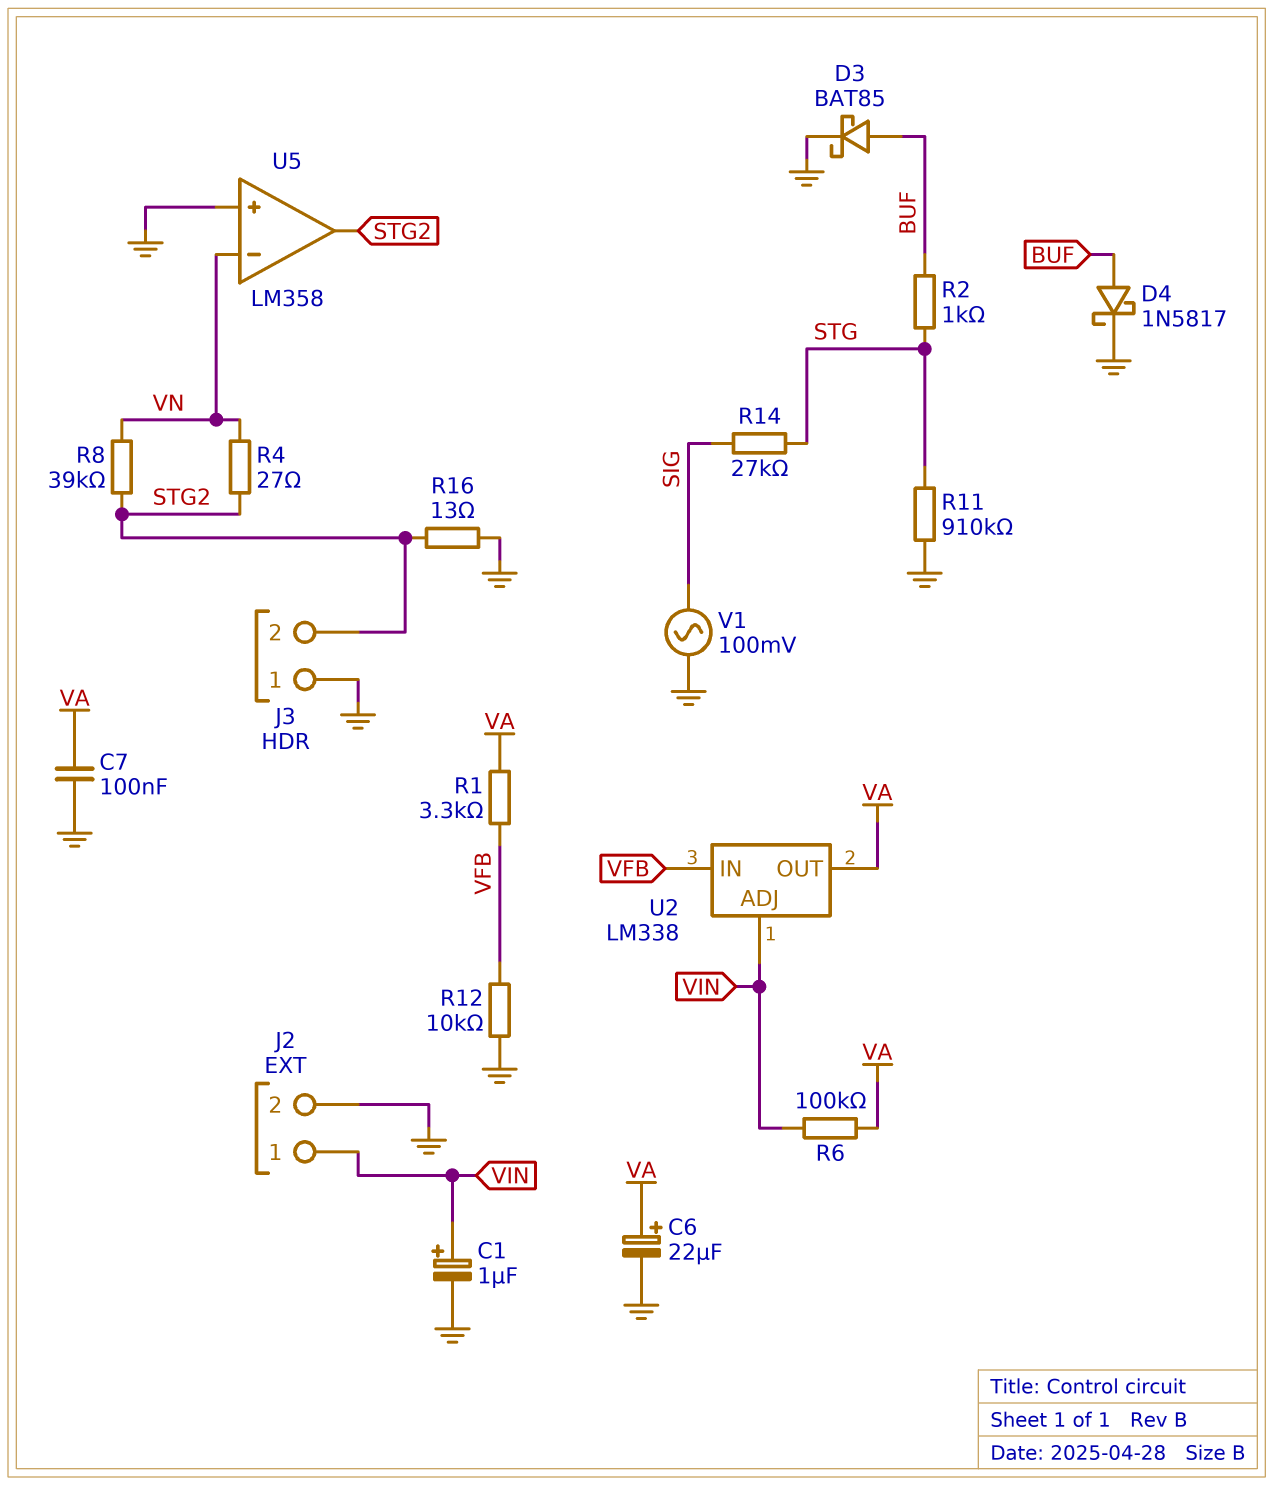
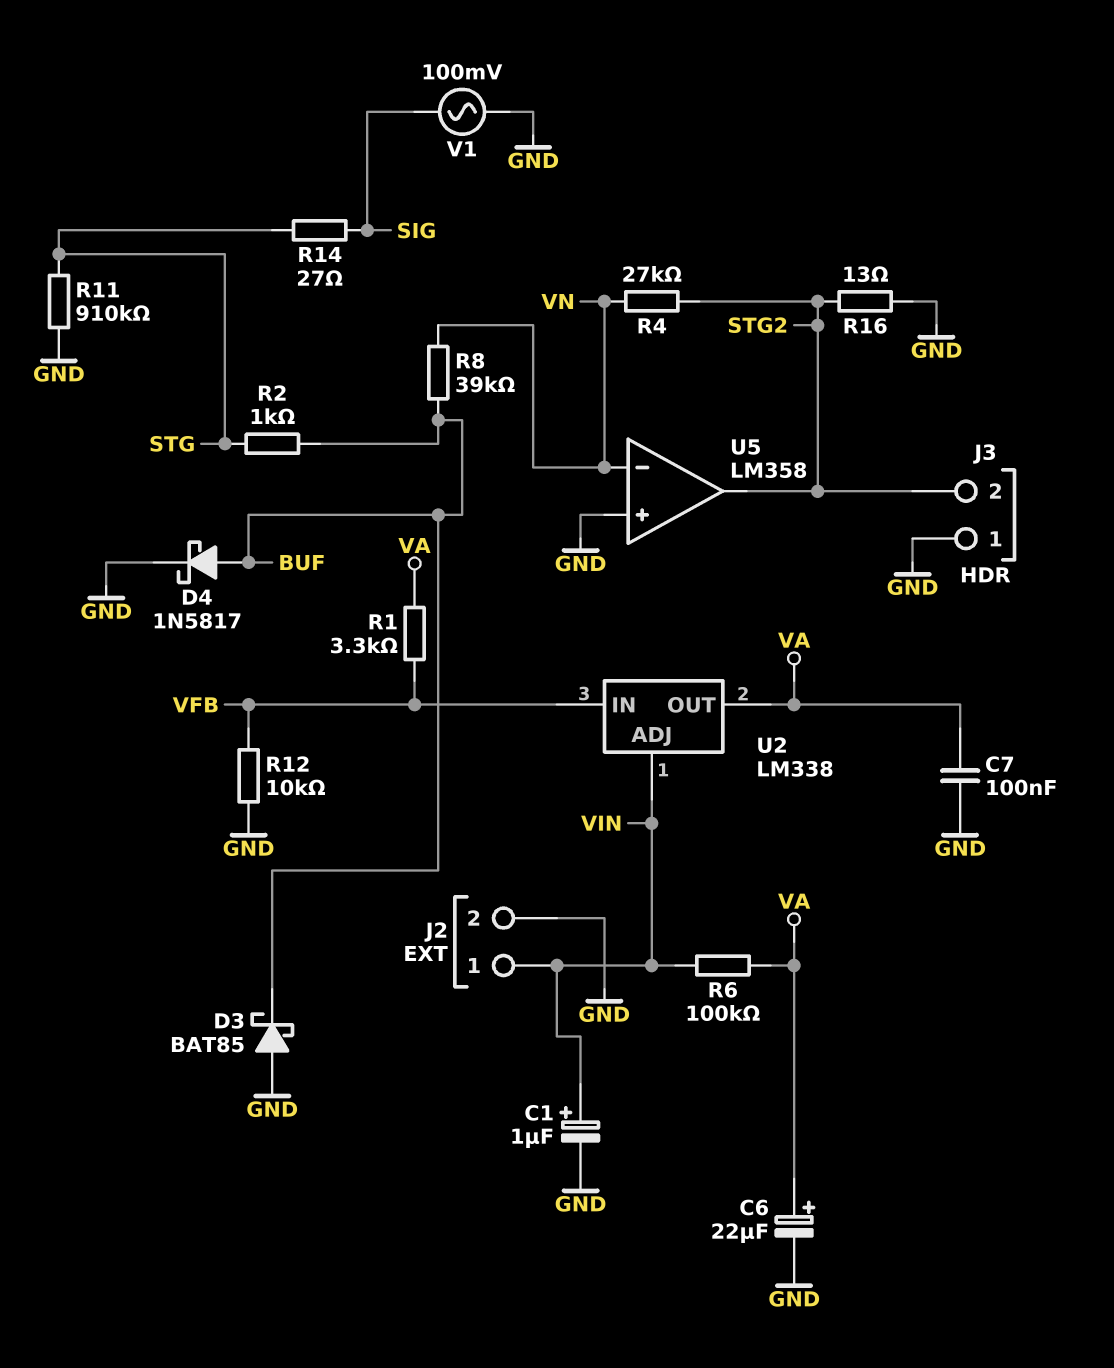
D3: schottky BAT85 (A BUF, K GND) -> schottky BAT85 (A GND, K BUF)
R4: 27 (STG2, VN) -> 27k (STG2, VN)
R8: 39k (STG2, VN) -> 39k (BUF, VN)
R14: 27k (SIG, STG) -> 27 (SIG, STG)

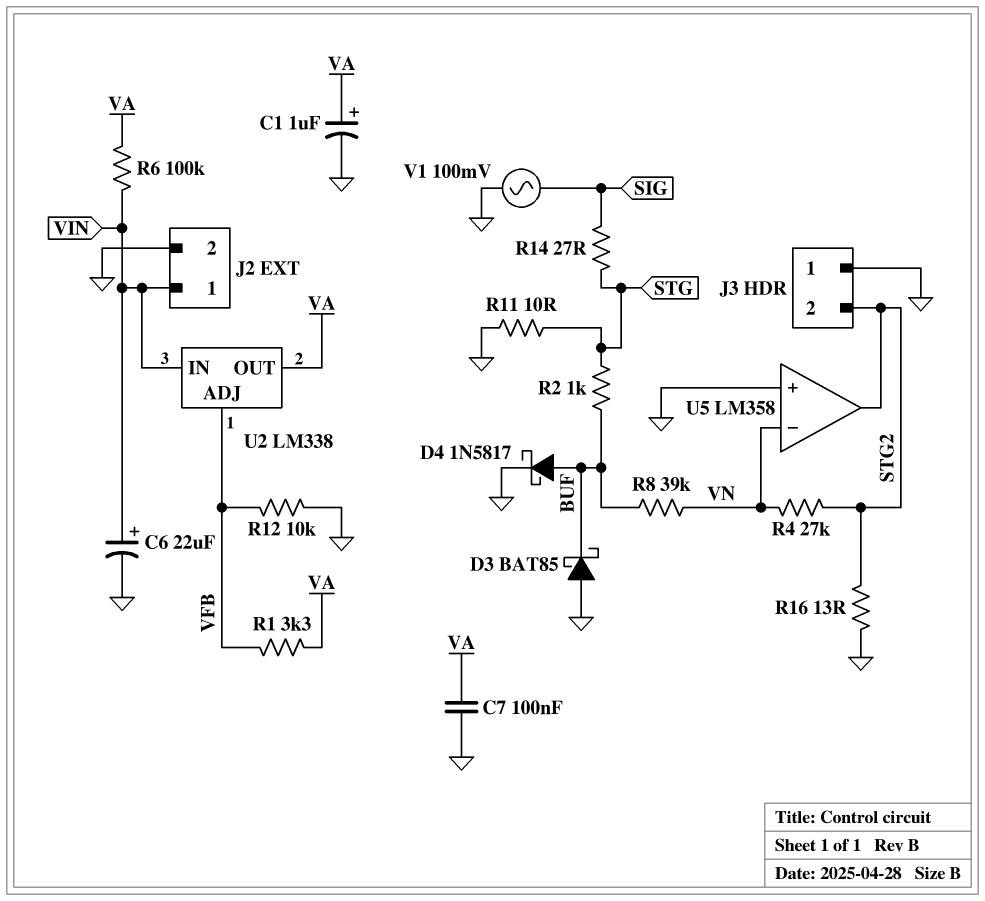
C1: 1uF (plus VIN, minus GND) -> 1uF (plus VA, minus GND)
C6: 22uF (plus VA, minus GND) -> 22uF (plus VIN, minus GND)
R11: 910k (GND, STG) -> 10 (GND, STG)
U2 pin ADJ: VIN -> VFB
U2 pin IN: VFB -> VIN

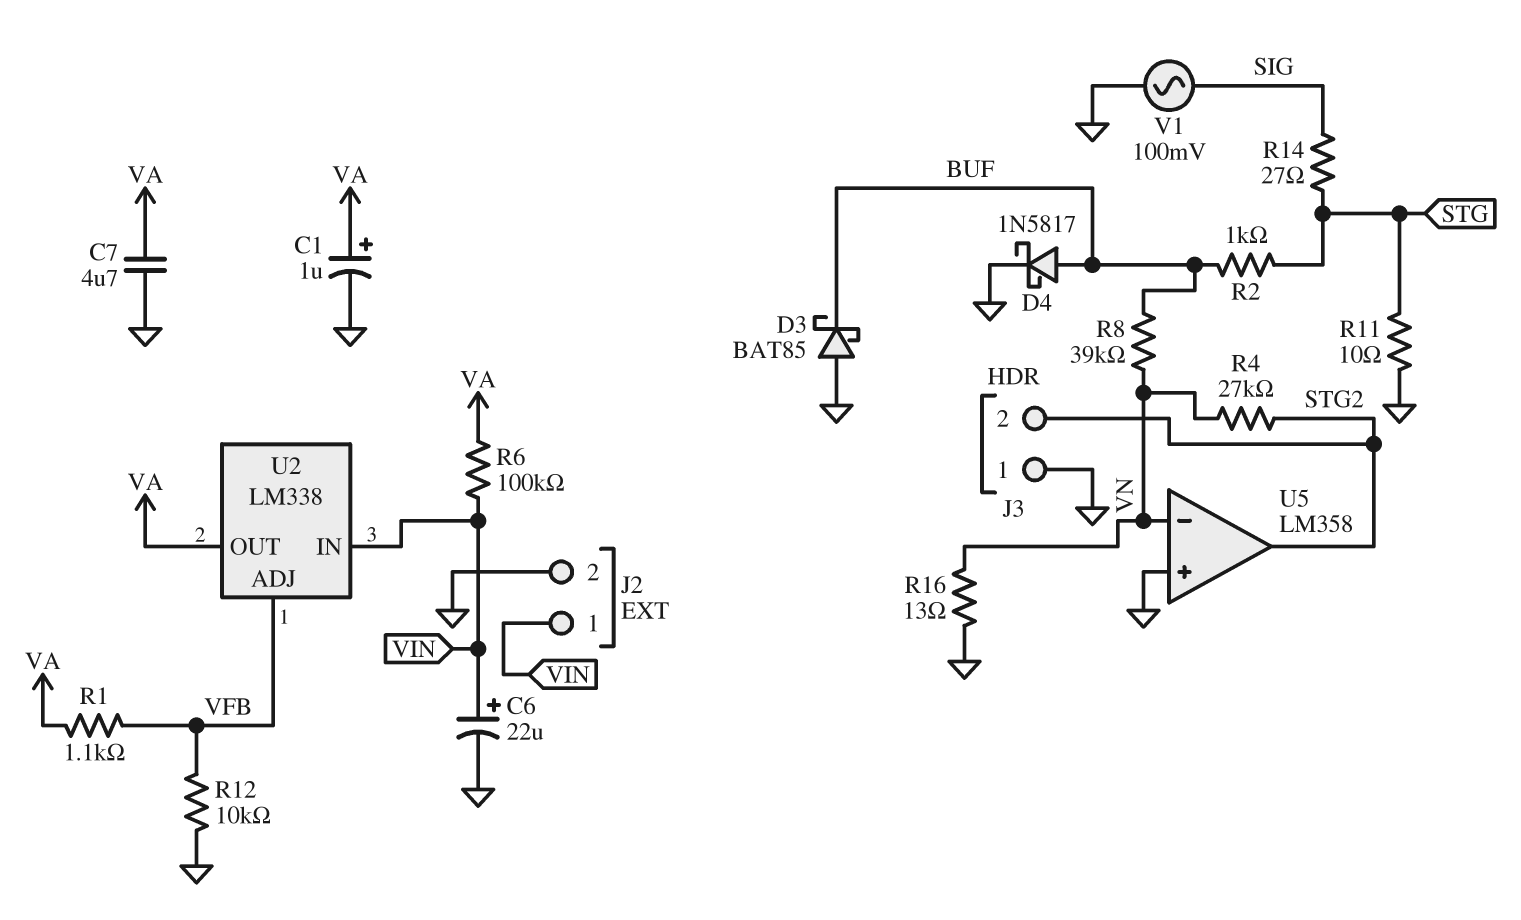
C7: 100nF (GND, VA) -> 4.7uF (GND, VA)
R1: 3.3k (VA, VFB) -> 1.1k (VA, VFB)
R16: 13 (GND, STG2) -> 13 (GND, VN)

